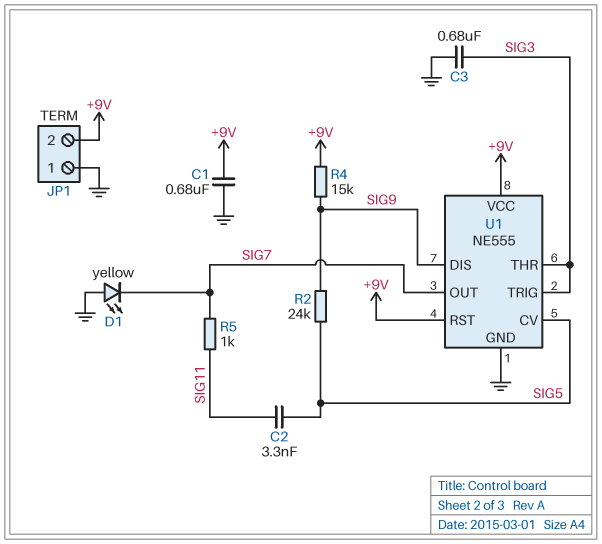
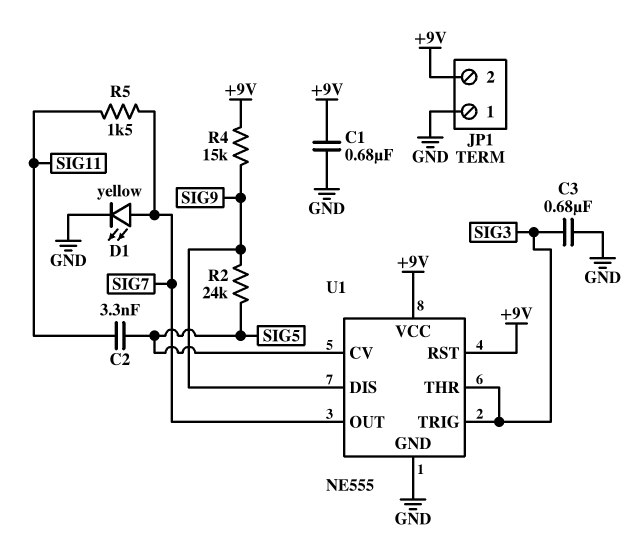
D1: LED yellow (A GND, K SIG7) -> LED yellow (A SIG7, K GND)
R5: 1k (SIG7, SIG11) -> 1.5k (SIG7, SIG11)

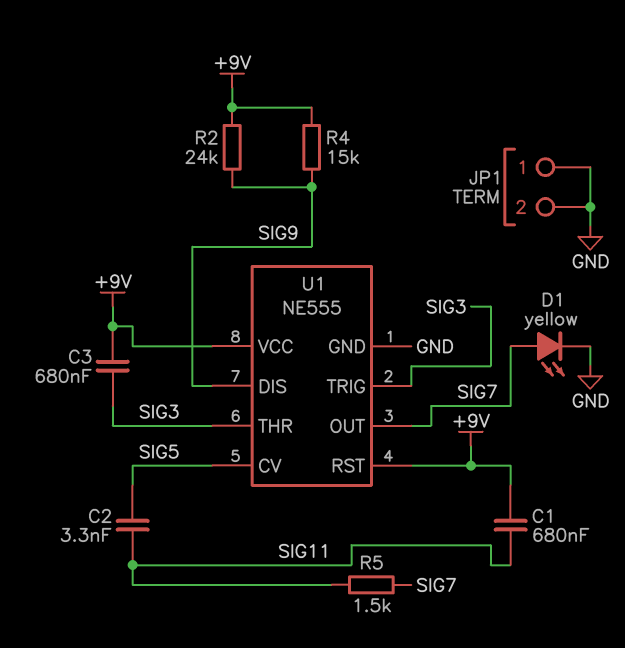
C1: 680nF (+9V, GND) -> 680nF (+9V, SIG11)
C3: 680nF (GND, SIG3) -> 680nF (+9V, SIG3)
JP1 pin 2: +9V -> GND
R2: 24k (SIG5, SIG9) -> 24k (+9V, SIG9)

